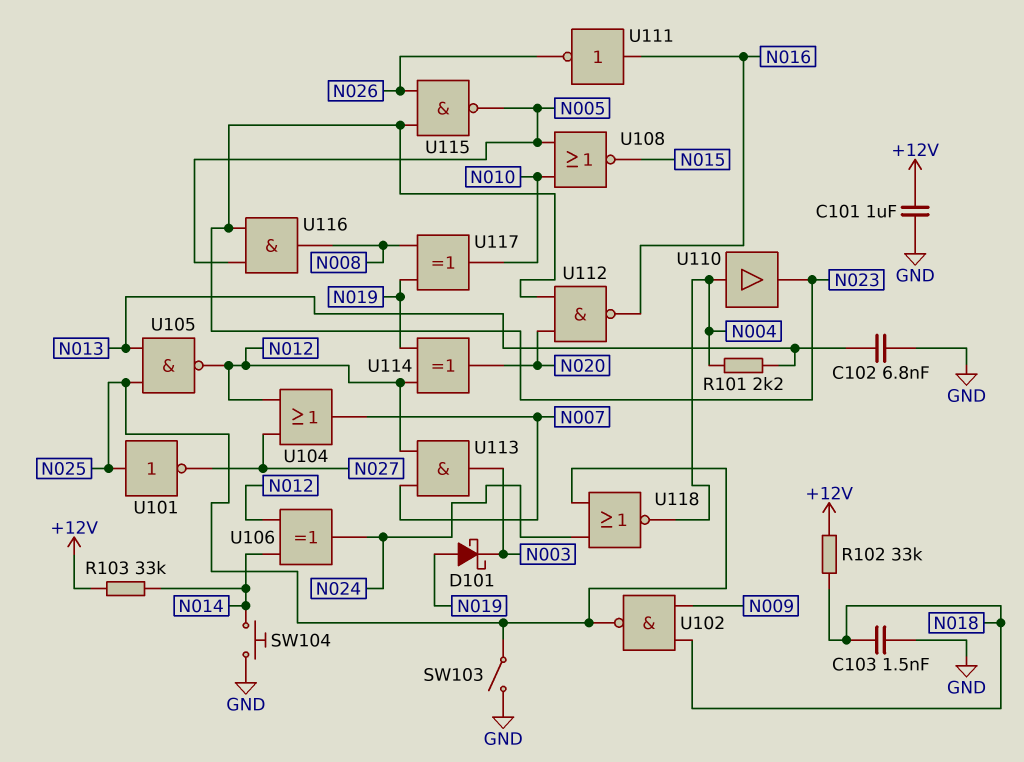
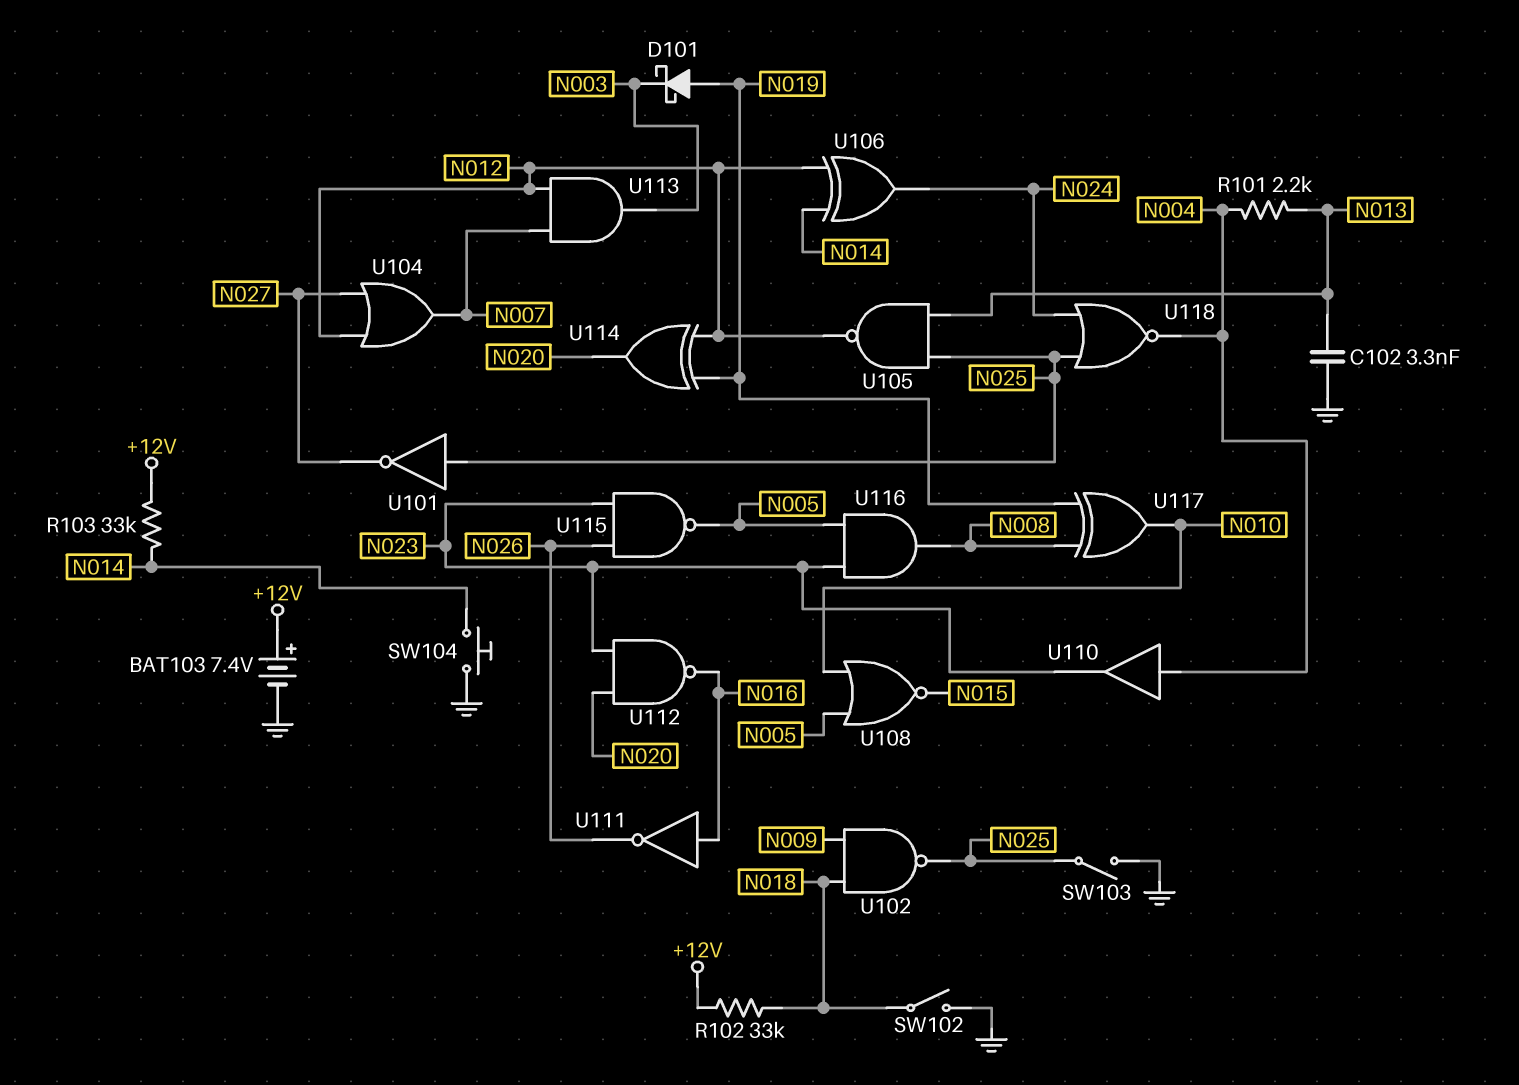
BAT103: none -> 7.4V (plus +12V, minus GND)
C101: 1uF (+12V, GND) -> none
C102: 6.8nF (GND, N013) -> 3.3nF (GND, N013)
C103: 1.5nF (GND, N018) -> none
SW102: none -> switch (GND, N018)

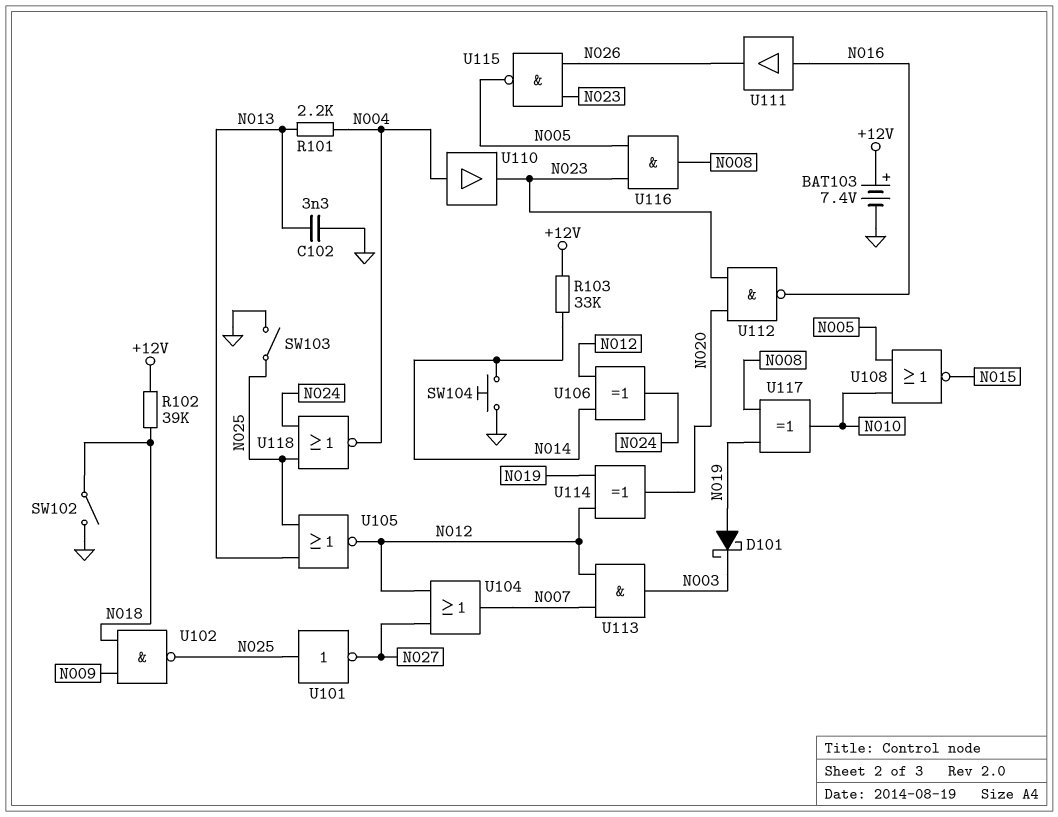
R102: 33k (+12V, N018) -> 39k (+12V, N018)
U105: NAND (in N013, in N025, out N012) -> NOR (in N013, in N025, out N012)
U111: NOT (in N016, out N026) -> buffer (in N016, out N026)

